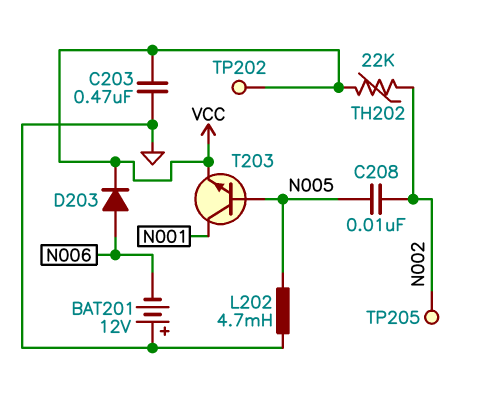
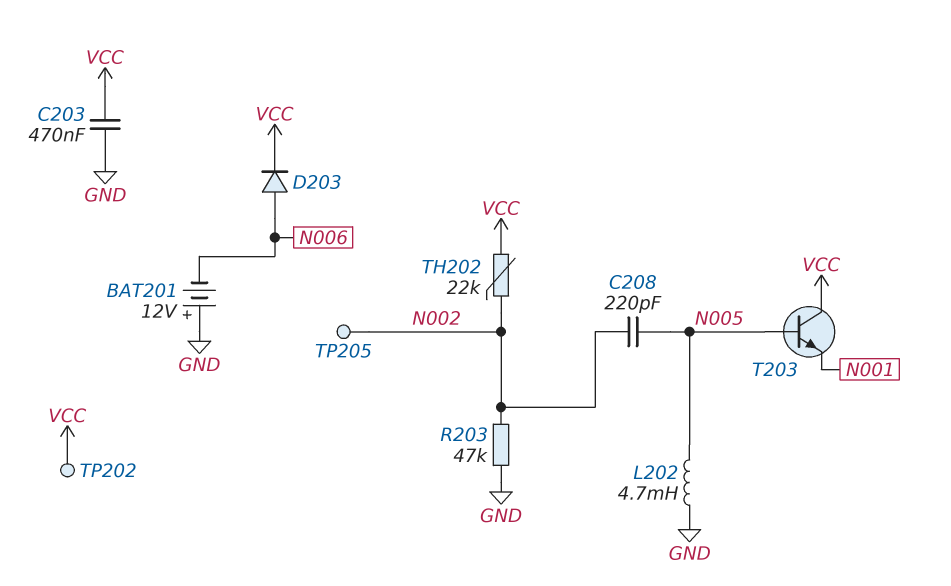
C208: 10nF (N002, N005) -> 220pF (N002, N005)
R203: none -> 47k (GND, N002)
T203: NPN (B N005, C N001, E VCC) -> NPN (B N005, C VCC, E N001)

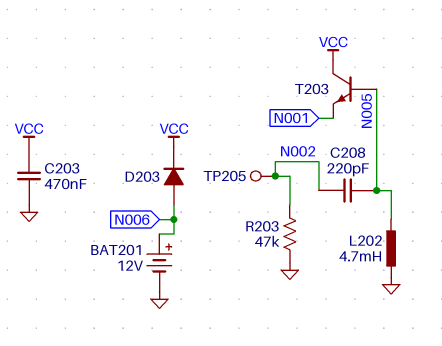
BAT201: 12V (plus GND, minus N006) -> 12V (plus N006, minus GND)
TH202: 22k (N002, VCC) -> none
TP202: test point (VCC) -> none

